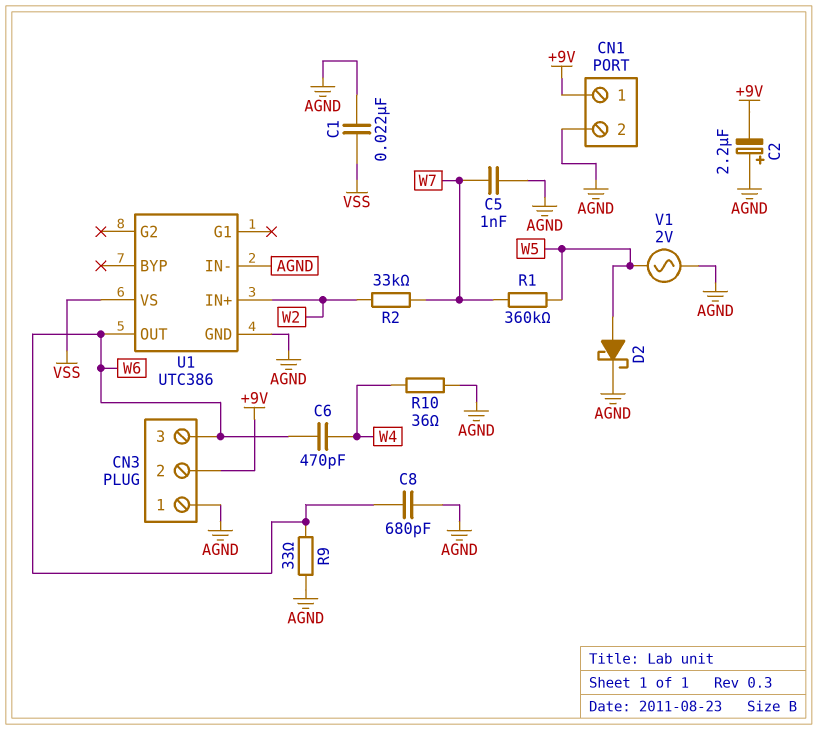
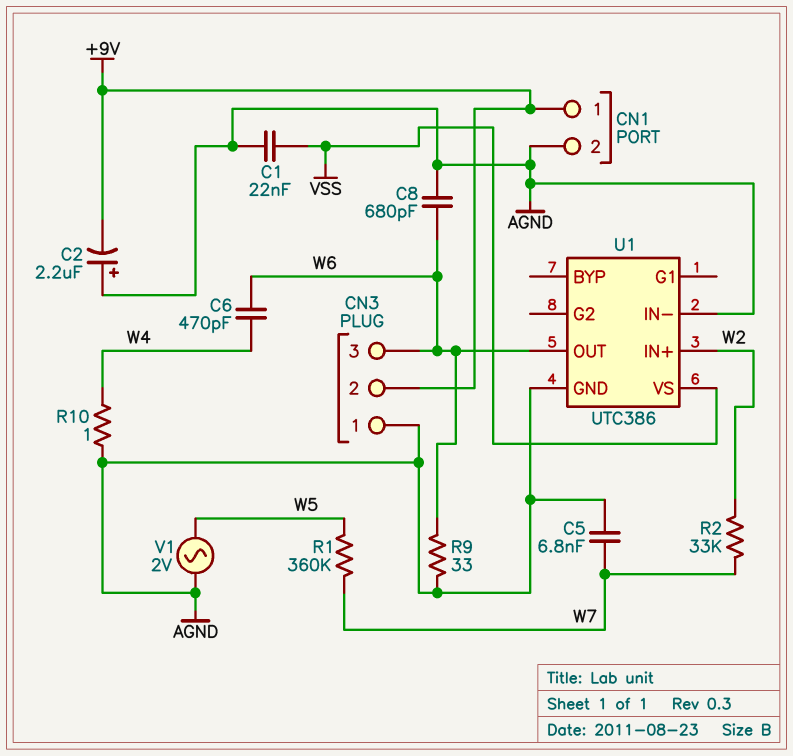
C5: 1nF (AGND, W7) -> 6.8nF (AGND, W7)
D2: schottky (A W5, K AGND) -> none
R10: 36 (AGND, W4) -> 1 (AGND, W4)

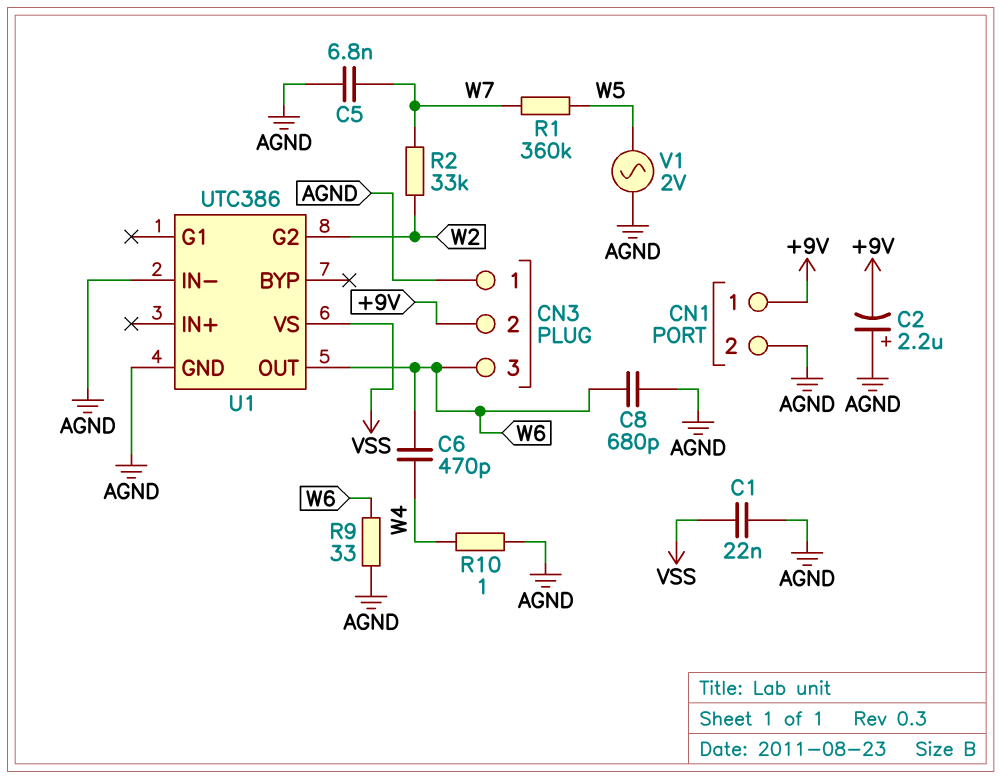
U1 pin G2: none -> W2
U1 pin IN+: W2 -> none

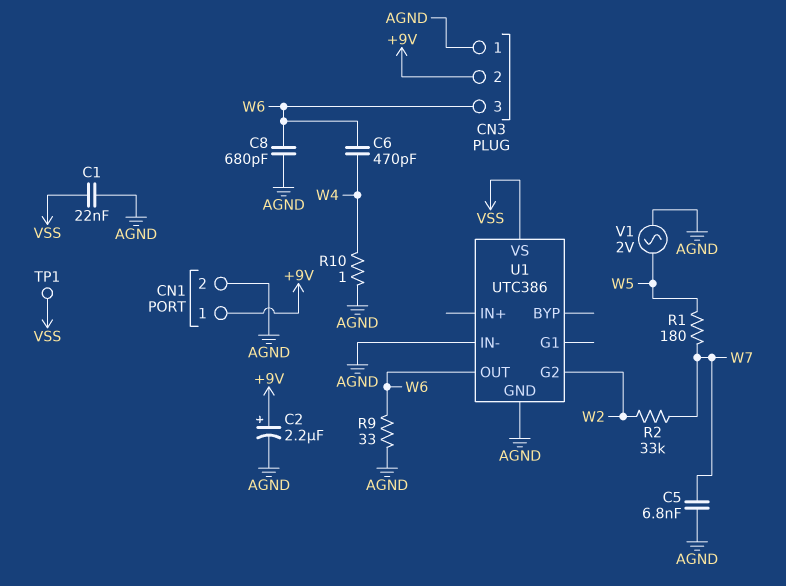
C2: 2.2uF (plus AGND, minus +9V) -> 2.2uF (plus +9V, minus AGND)
R1: 360k (W5, W7) -> 180 (W5, W7)
TP1: none -> test point (VSS)

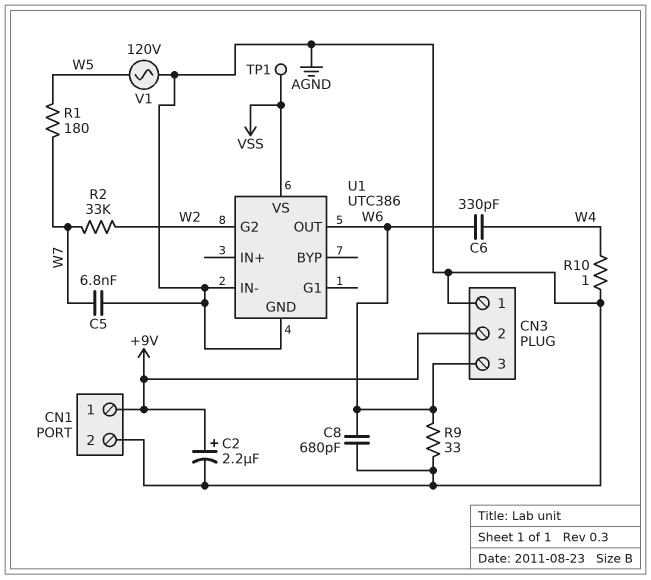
C1: 22nF (AGND, VSS) -> none
C6: 470pF (W4, W6) -> 330pF (W4, W6)
V1: AC 2V (AGND, W5) -> AC 120V (AGND, W5)

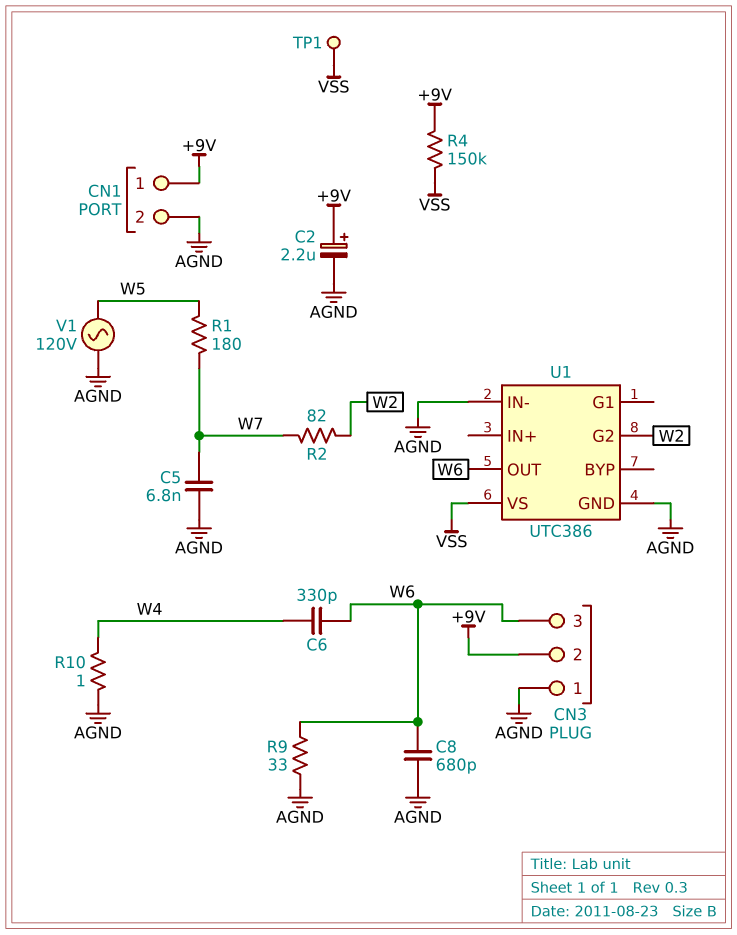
R2: 33k (W2, W7) -> 82 (W2, W7)
R4: none -> 150k (+9V, VSS)

